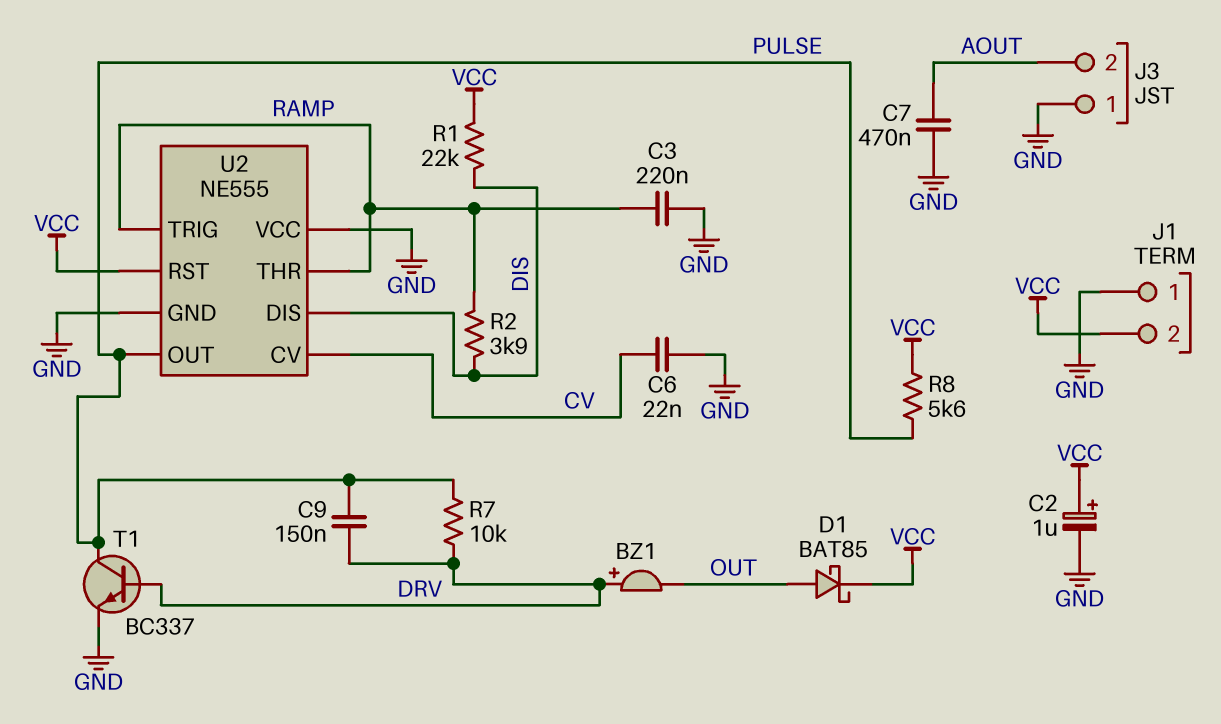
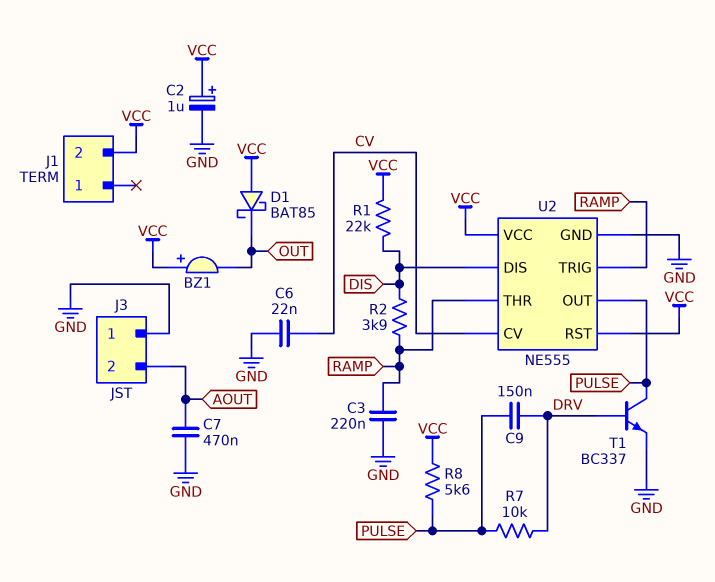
BZ1: buzzer (plus DRV, minus OUT) -> buzzer (plus VCC, minus OUT)
D1: schottky BAT85 (A OUT, K VCC) -> schottky BAT85 (A VCC, K OUT)
J1 pin 1: GND -> none
U2 pin VCC: GND -> VCC

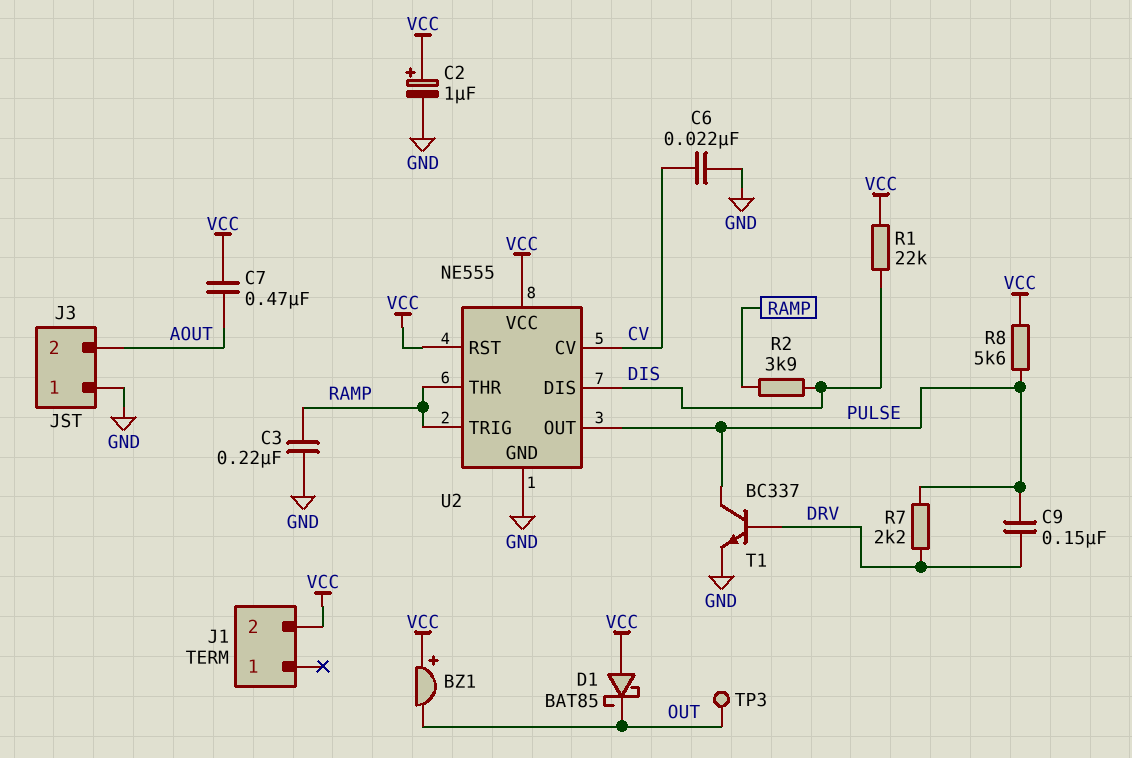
C7: 470nF (AOUT, GND) -> 470nF (AOUT, VCC)
R7: 10k (DRV, PULSE) -> 2.2k (DRV, PULSE)
TP3: none -> test point (OUT)

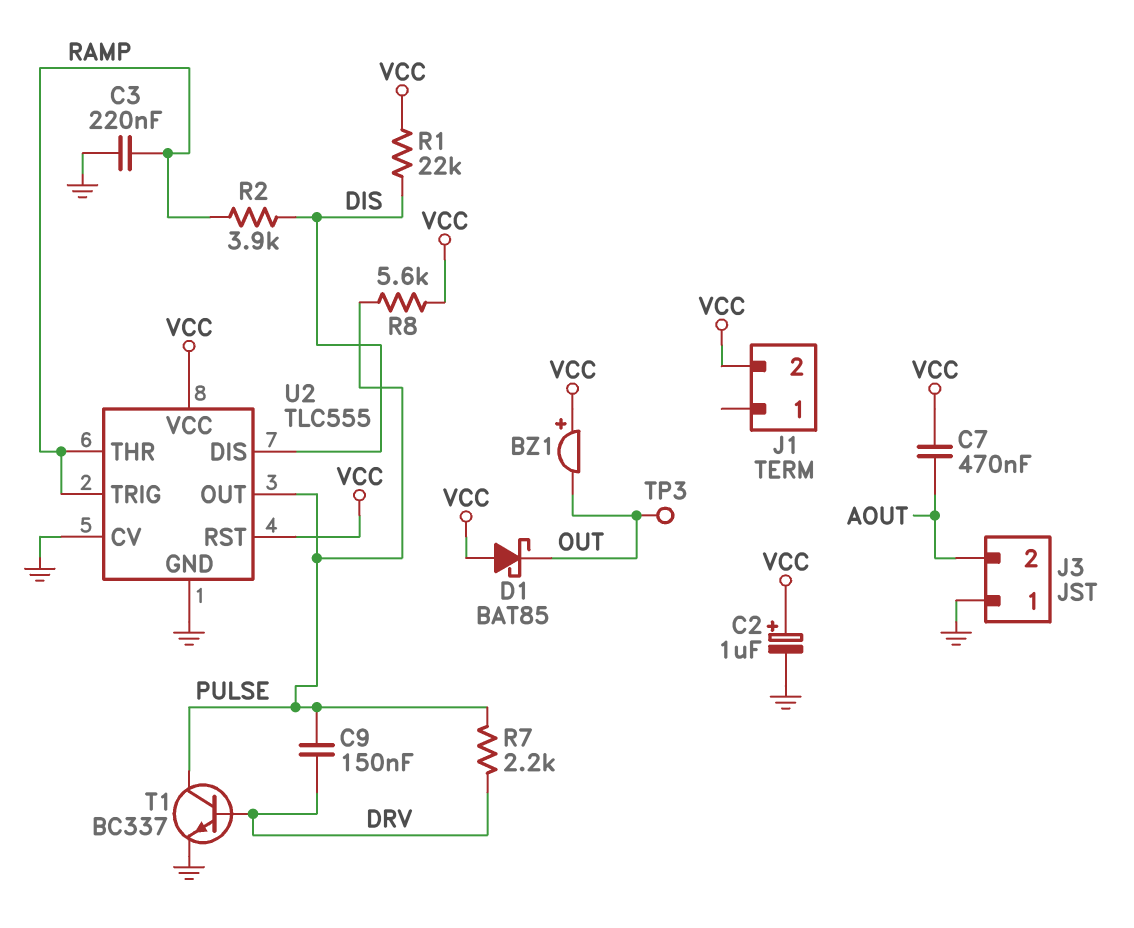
C6: 22nF (CV, GND) -> none
U2: NE555 -> TLC555
U2 pin CV: CV -> GND

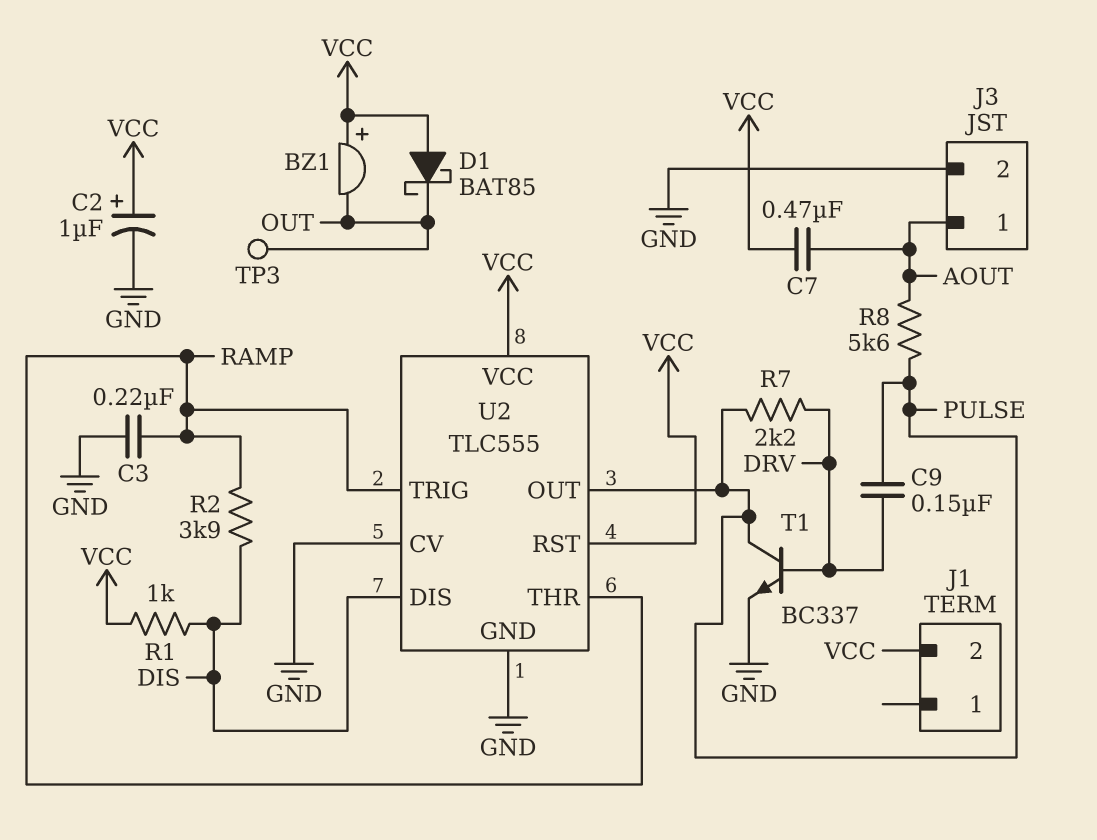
J3 pin 1: GND -> AOUT
J3 pin 2: AOUT -> GND
R1: 22k (DIS, VCC) -> 1k (DIS, VCC)
R8: 5.6k (PULSE, VCC) -> 5.6k (AOUT, PULSE)

